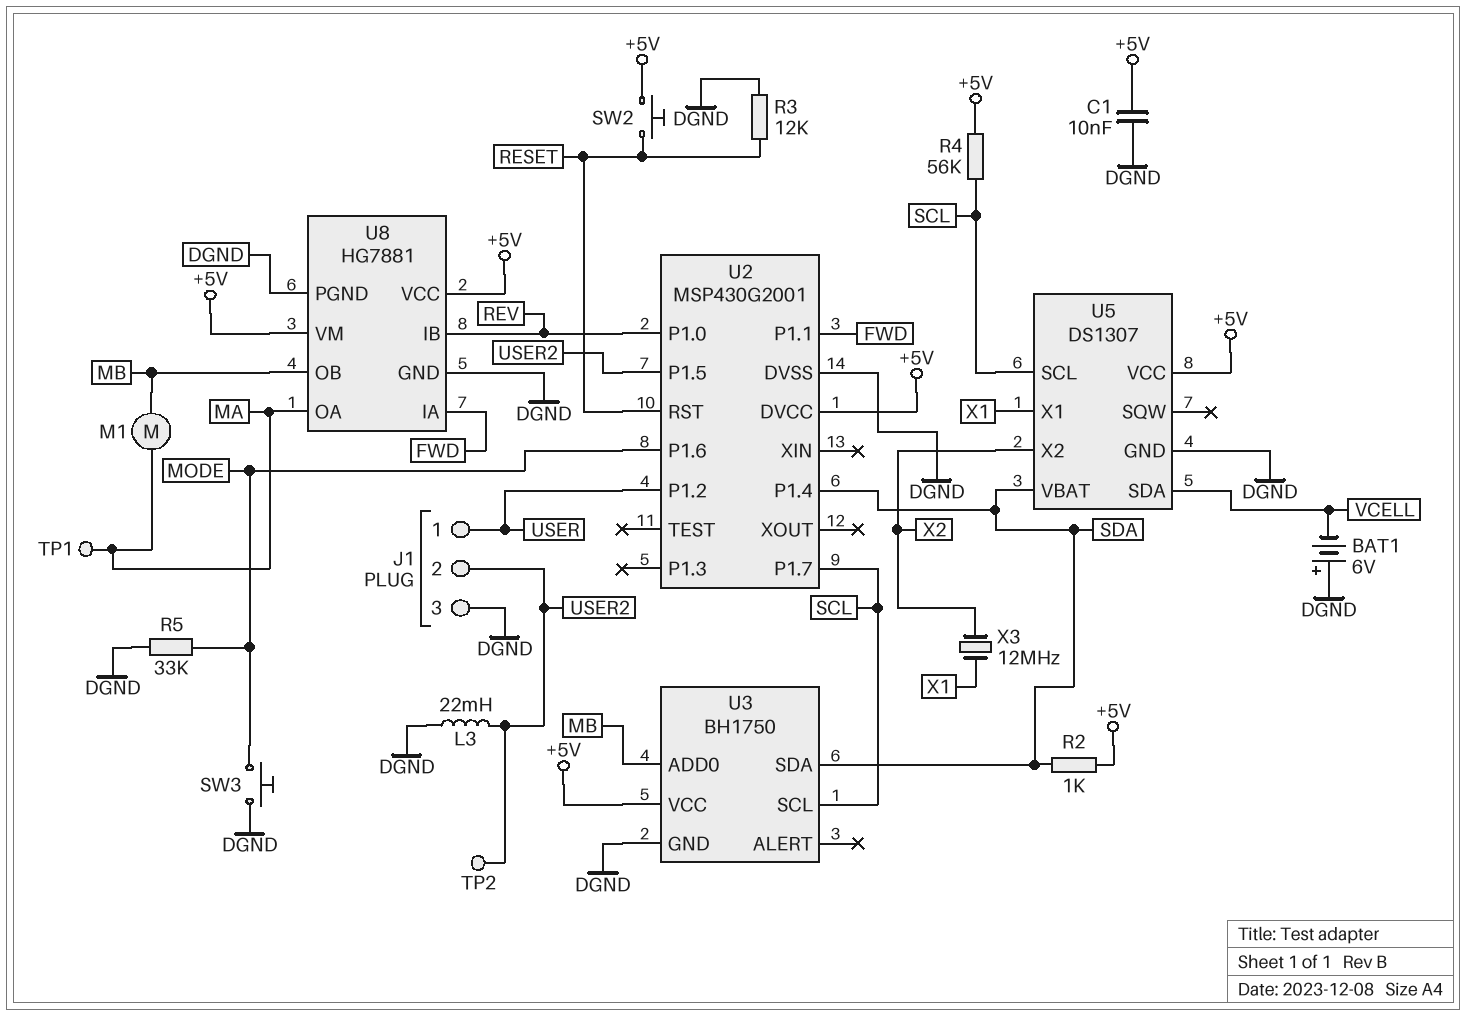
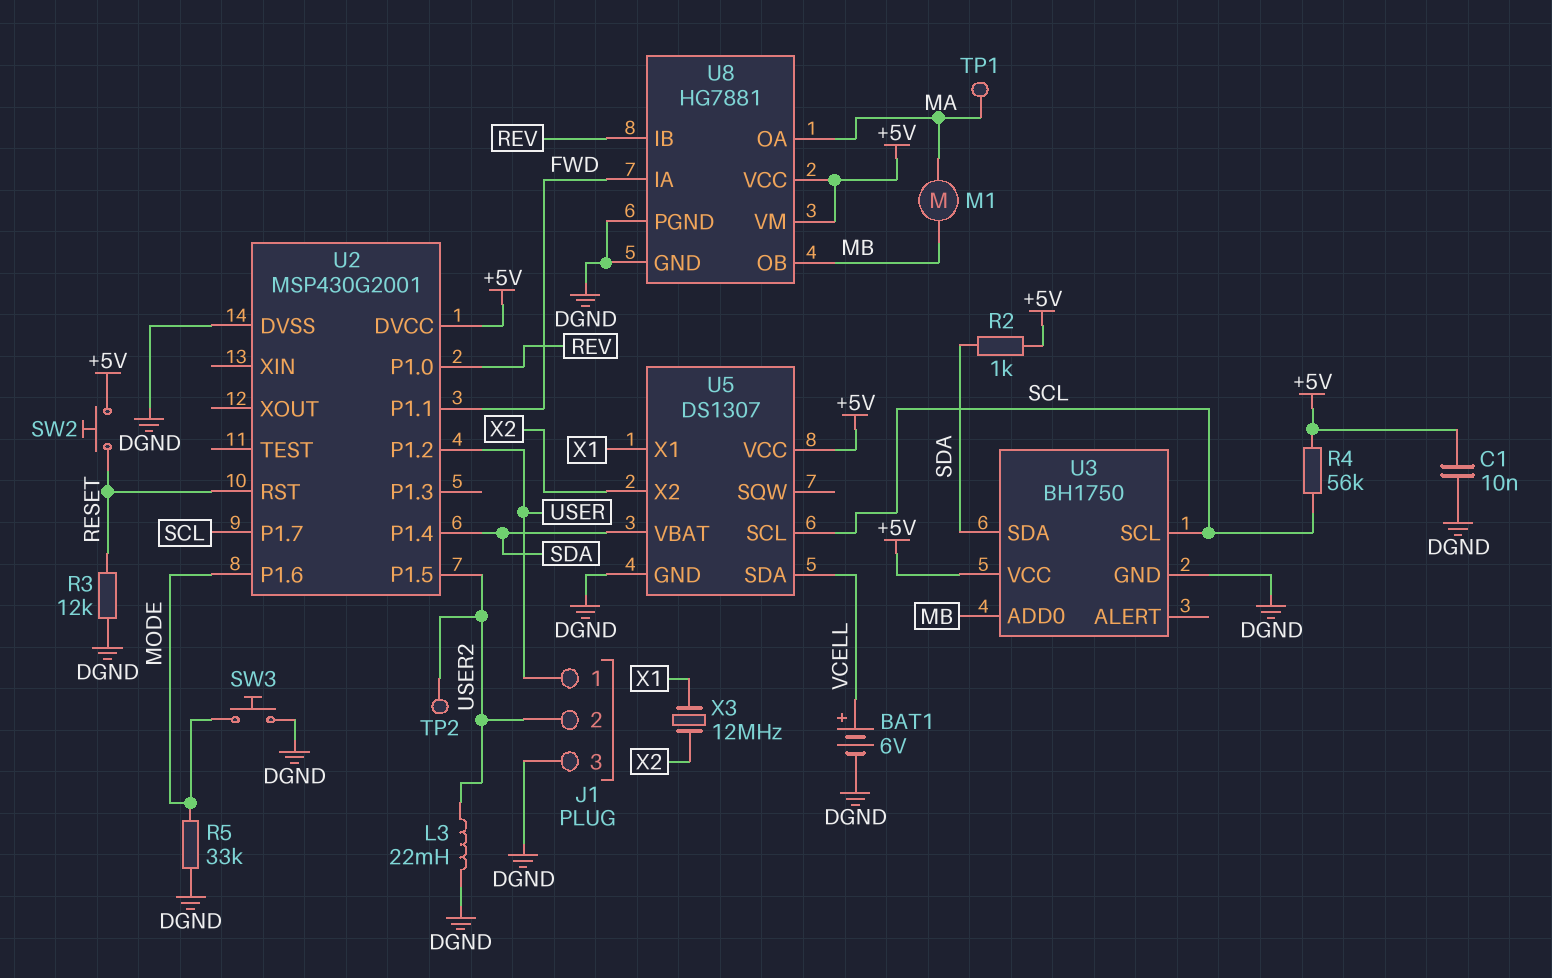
BAT1: 6V (plus DGND, minus VCELL) -> 6V (plus VCELL, minus DGND)

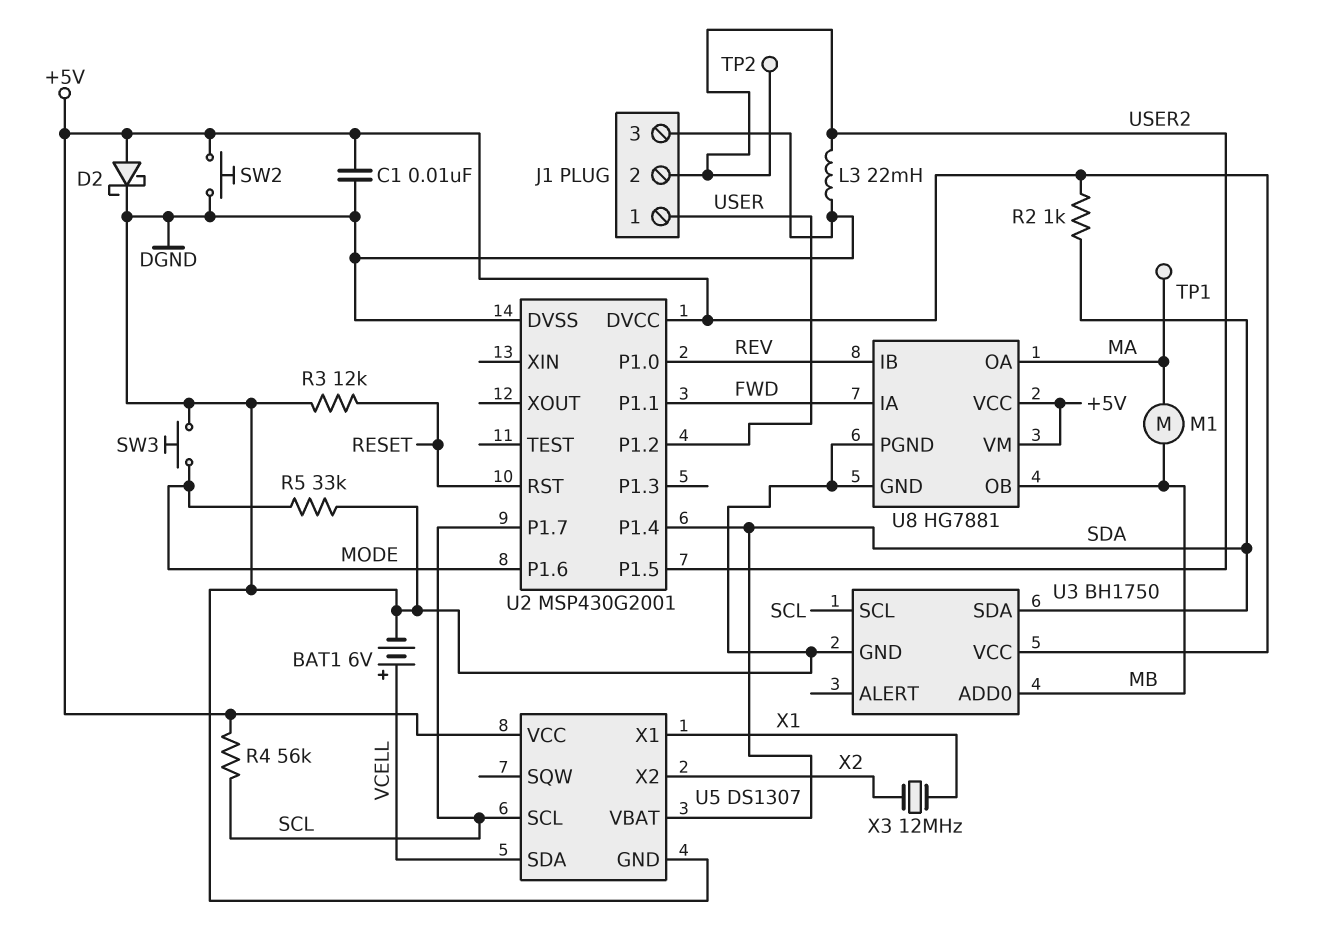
D2: none -> schottky (A +5V, K DGND)
SW2: button (+5V, RESET) -> button (+5V, DGND)

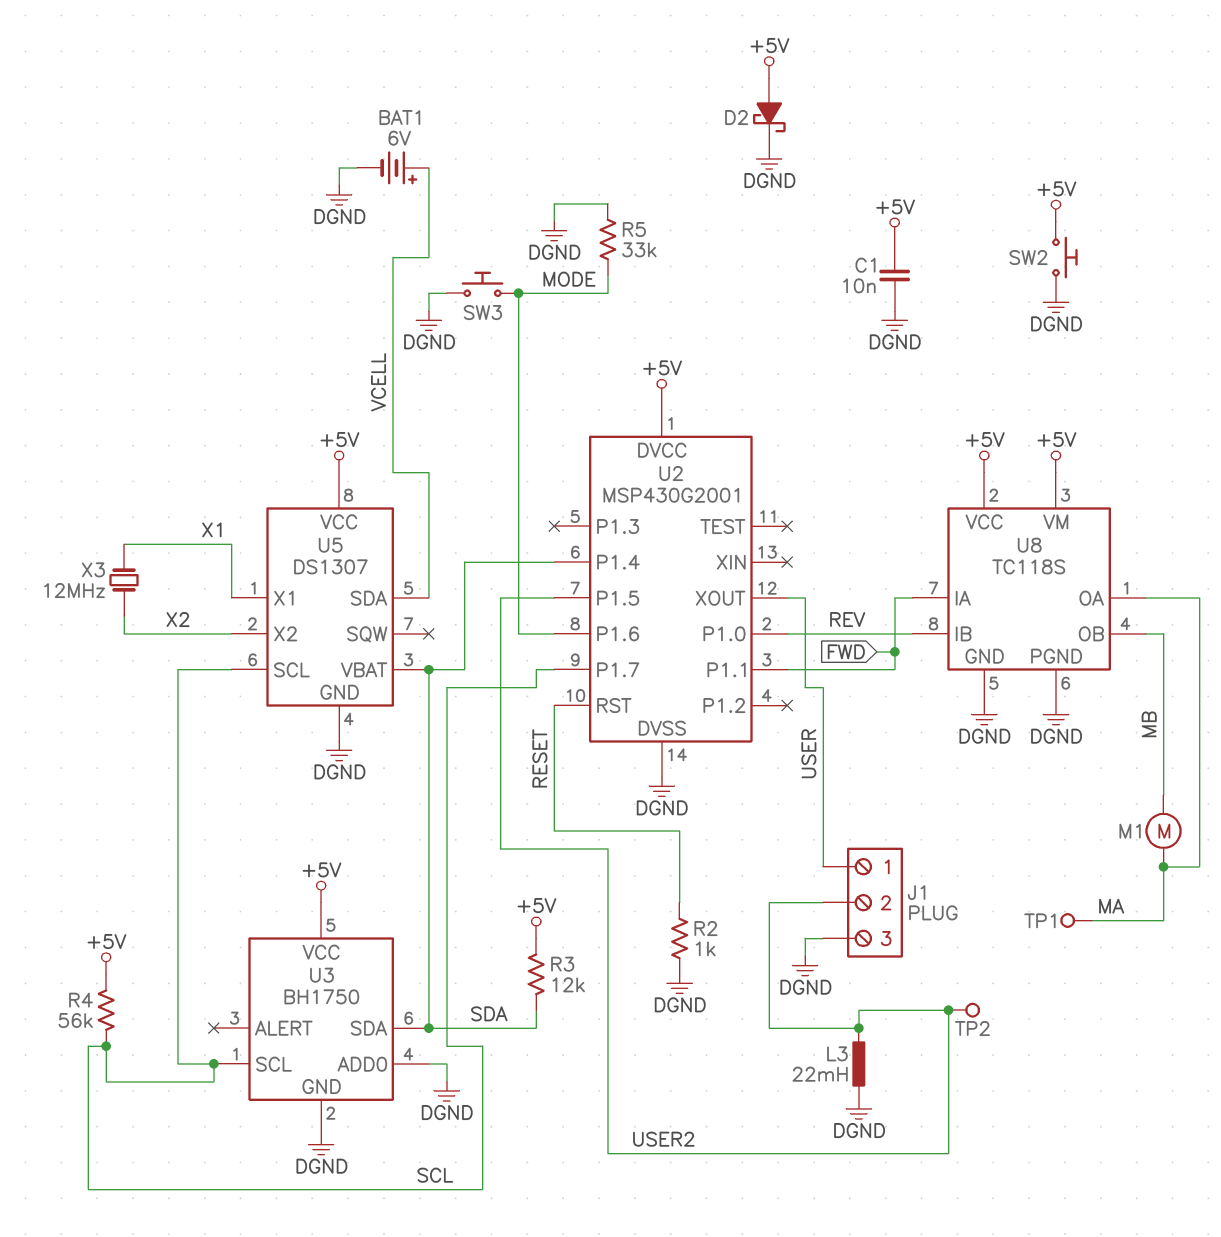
R2: 1k (+5V, SDA) -> 1k (DGND, RESET)
R3: 12k (DGND, RESET) -> 12k (+5V, SDA)
U2 pin P1.2: USER -> none
U2 pin XOUT: none -> USER
U3 pin ADD0: MB -> DGND
U8: HG7881 -> TC118S

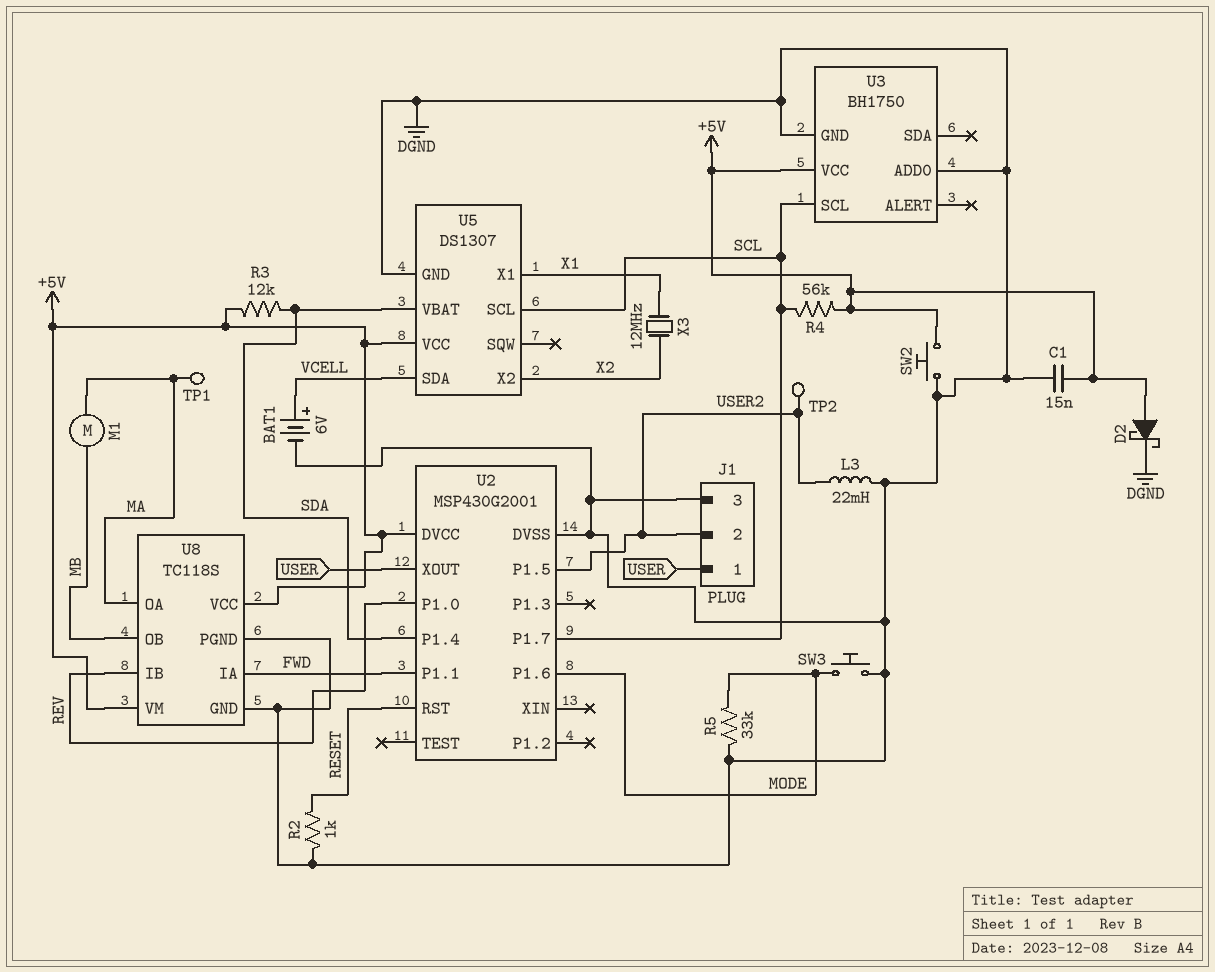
C1: 10nF (+5V, DGND) -> 15nF (+5V, DGND)
U3 pin SDA: SDA -> none

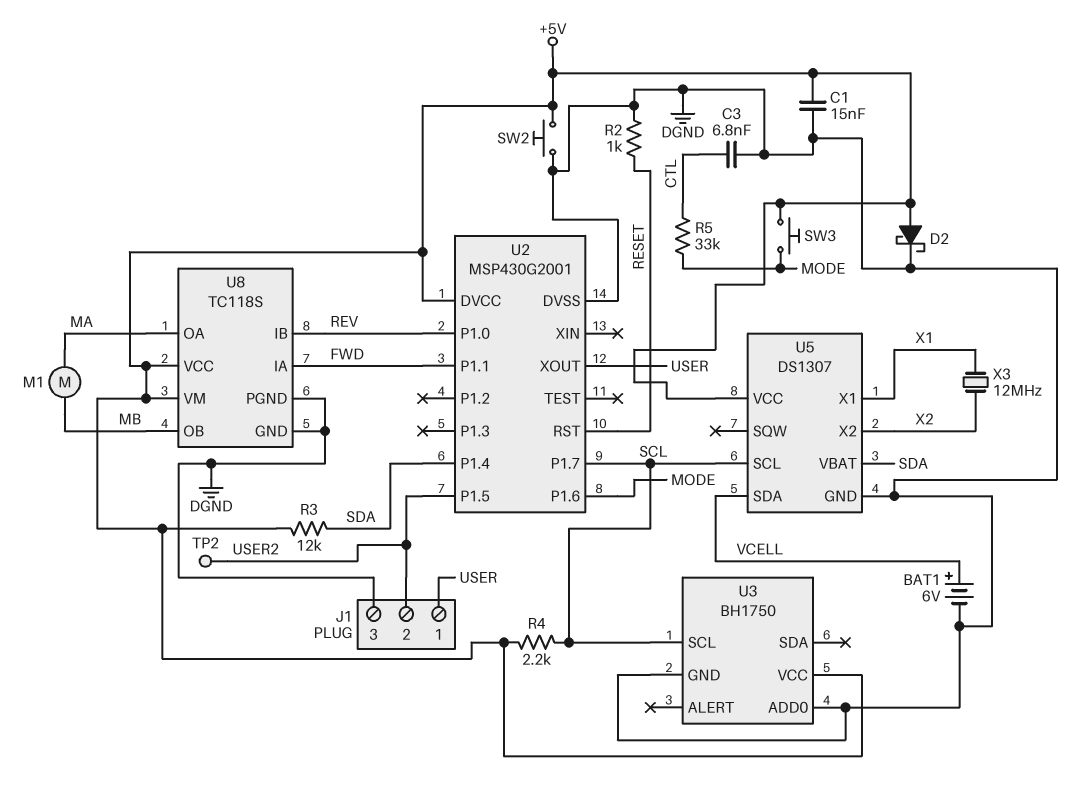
C3: none -> 6.8nF (CTL, DGND)
L3: 22mH (DGND, USER2) -> none
R4: 56k (+5V, SCL) -> 2.2k (+5V, SCL)
R5: 33k (DGND, MODE) -> 33k (CTL, MODE)
SW3: button (DGND, MODE) -> button (+5V, MODE)
TP1: test point (MA) -> none

